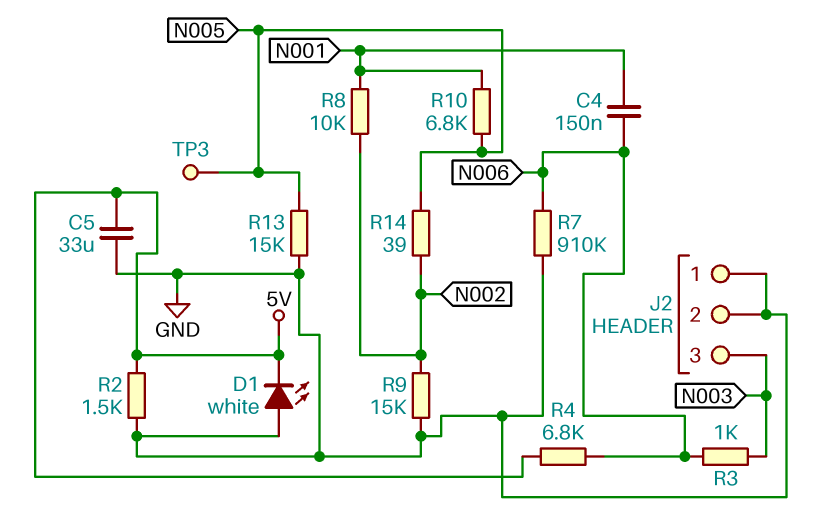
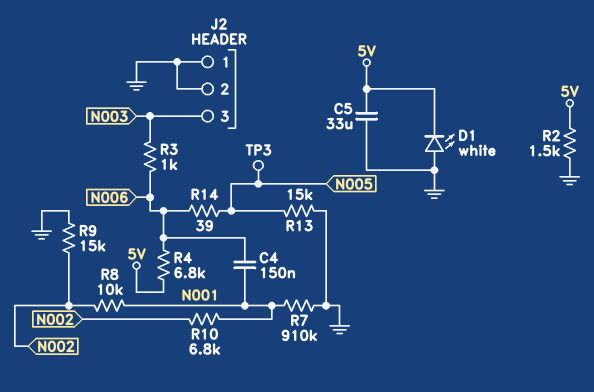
R7: 910k (GND, N006) -> 910k (GND, N001)
R10: 6.8k (N001, N005) -> 6.8k (N001, N002)
R14: 39 (N002, N005) -> 39 (N005, N006)

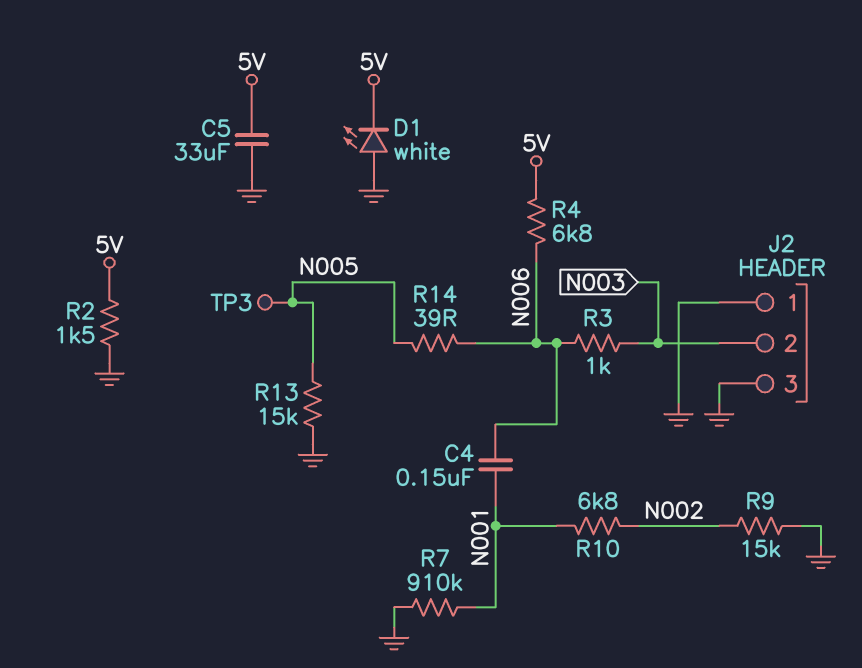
J2 pin 2: GND -> N003
J2 pin 3: N003 -> GND
R8: 10k (N001, N002) -> none

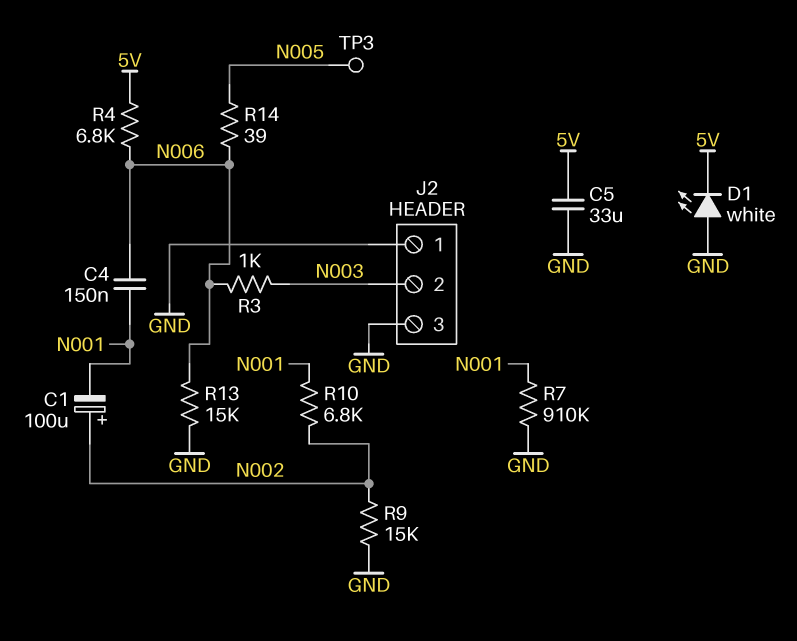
C1: none -> 100uF (plus N002, minus N001)
R2: 1.5k (5V, GND) -> none
R13: 15k (GND, N005) -> 15k (GND, N006)

